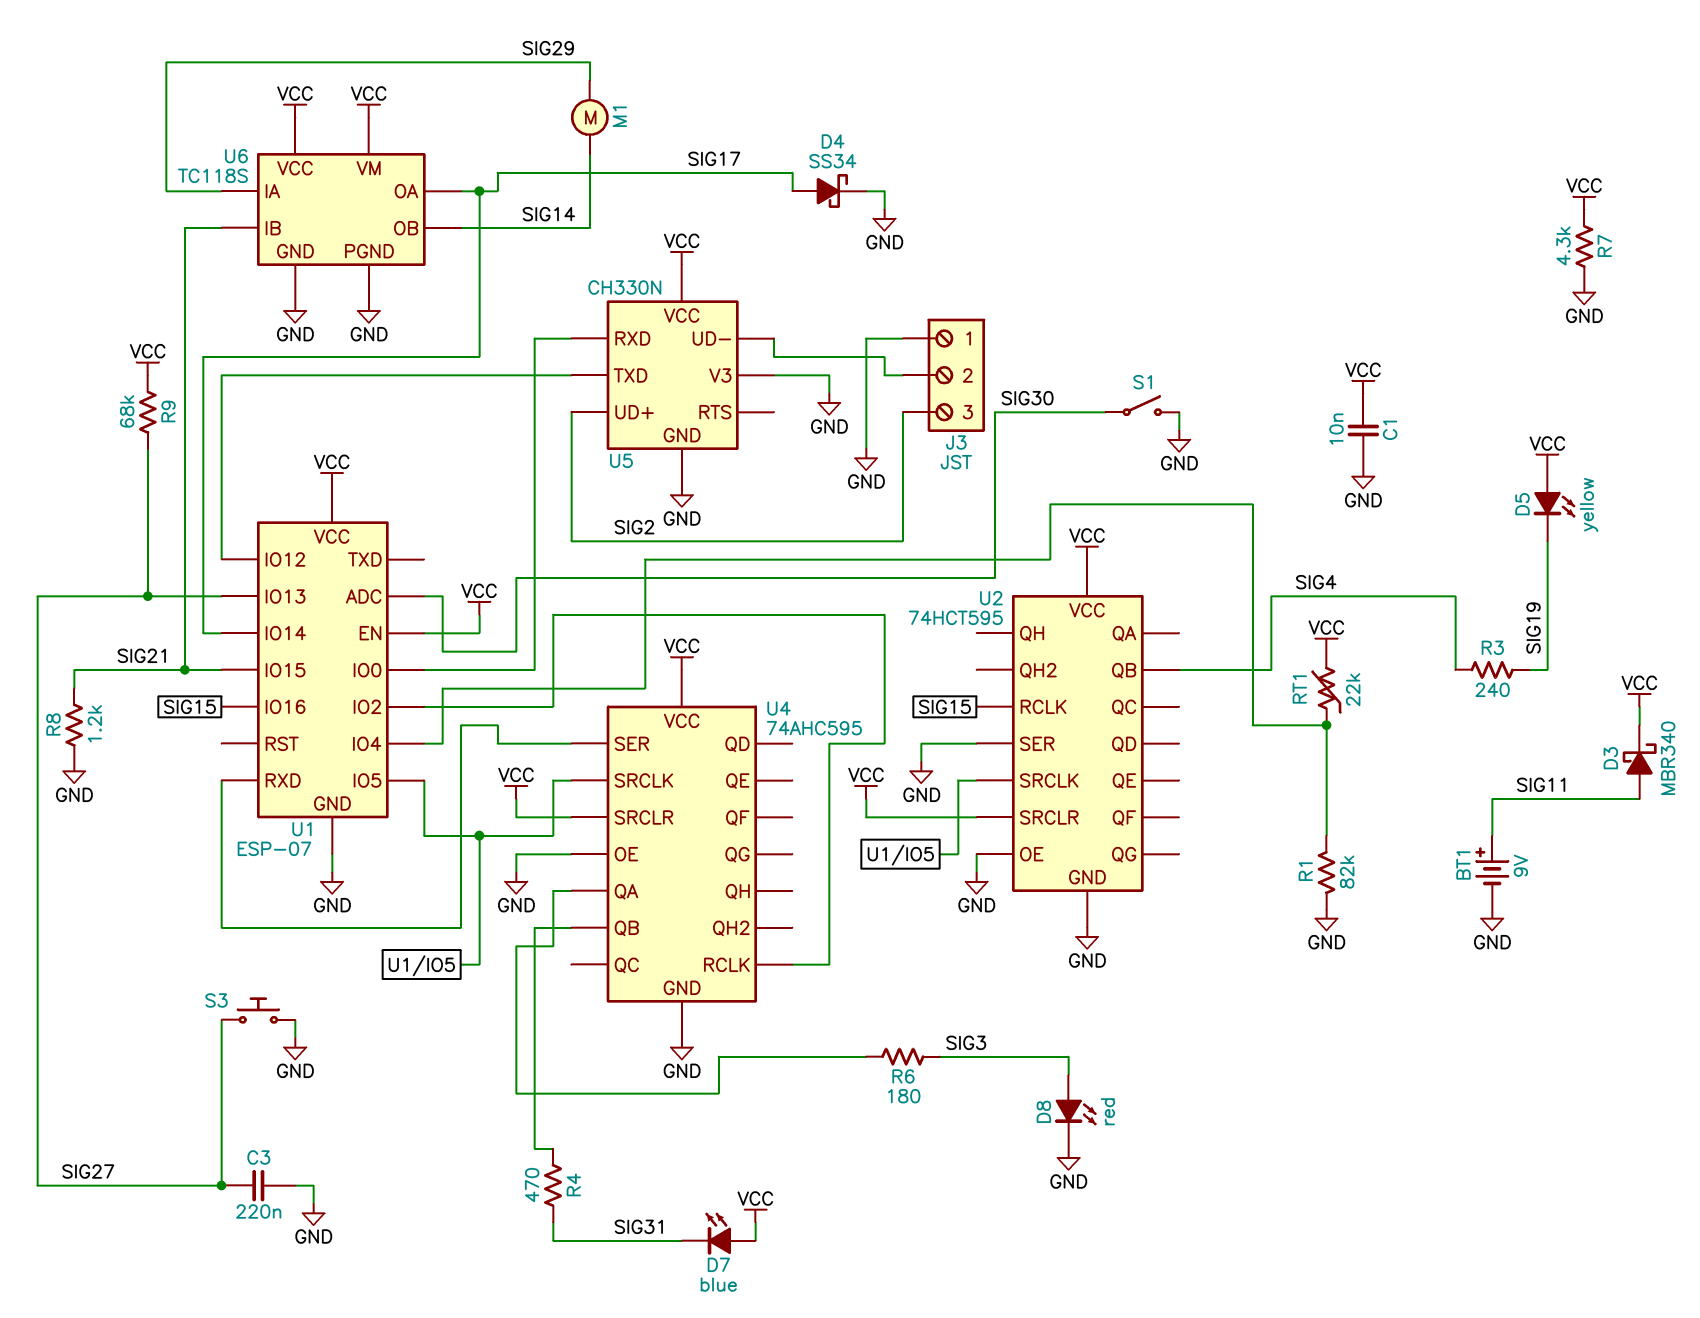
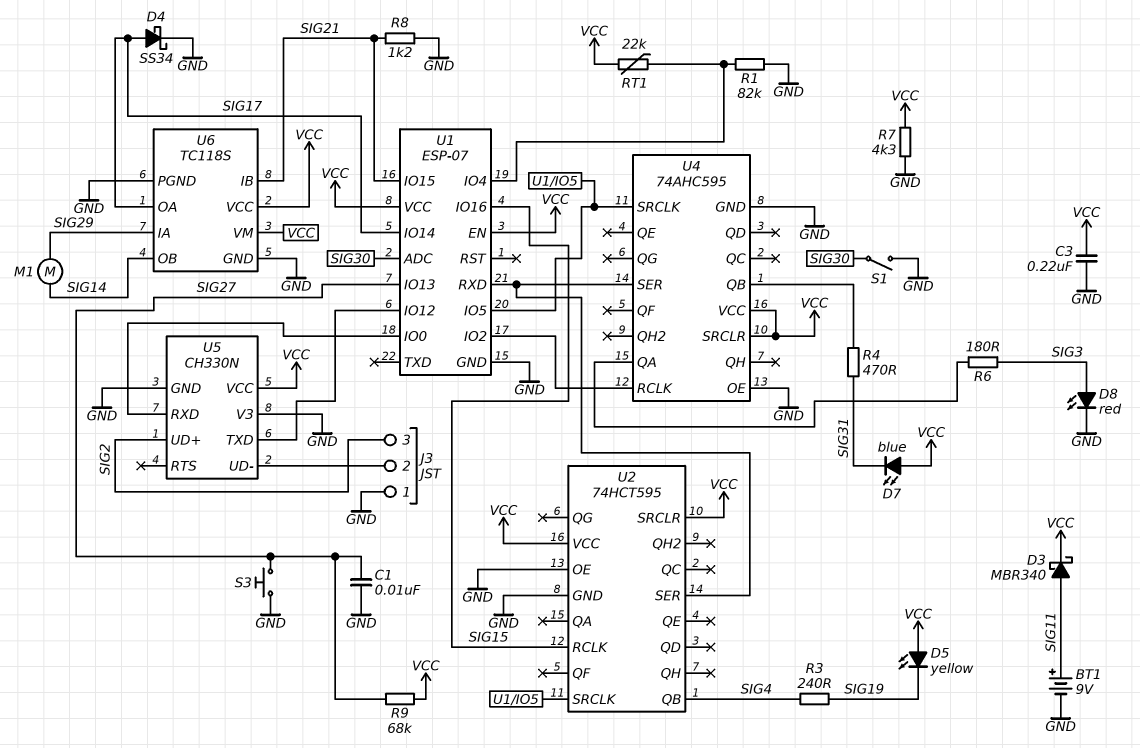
C1: 10nF (GND, VCC) -> 10nF (GND, SIG27)
C3: 220nF (GND, SIG27) -> 220nF (GND, VCC)
U2 pin SER: GND -> U1/RXD

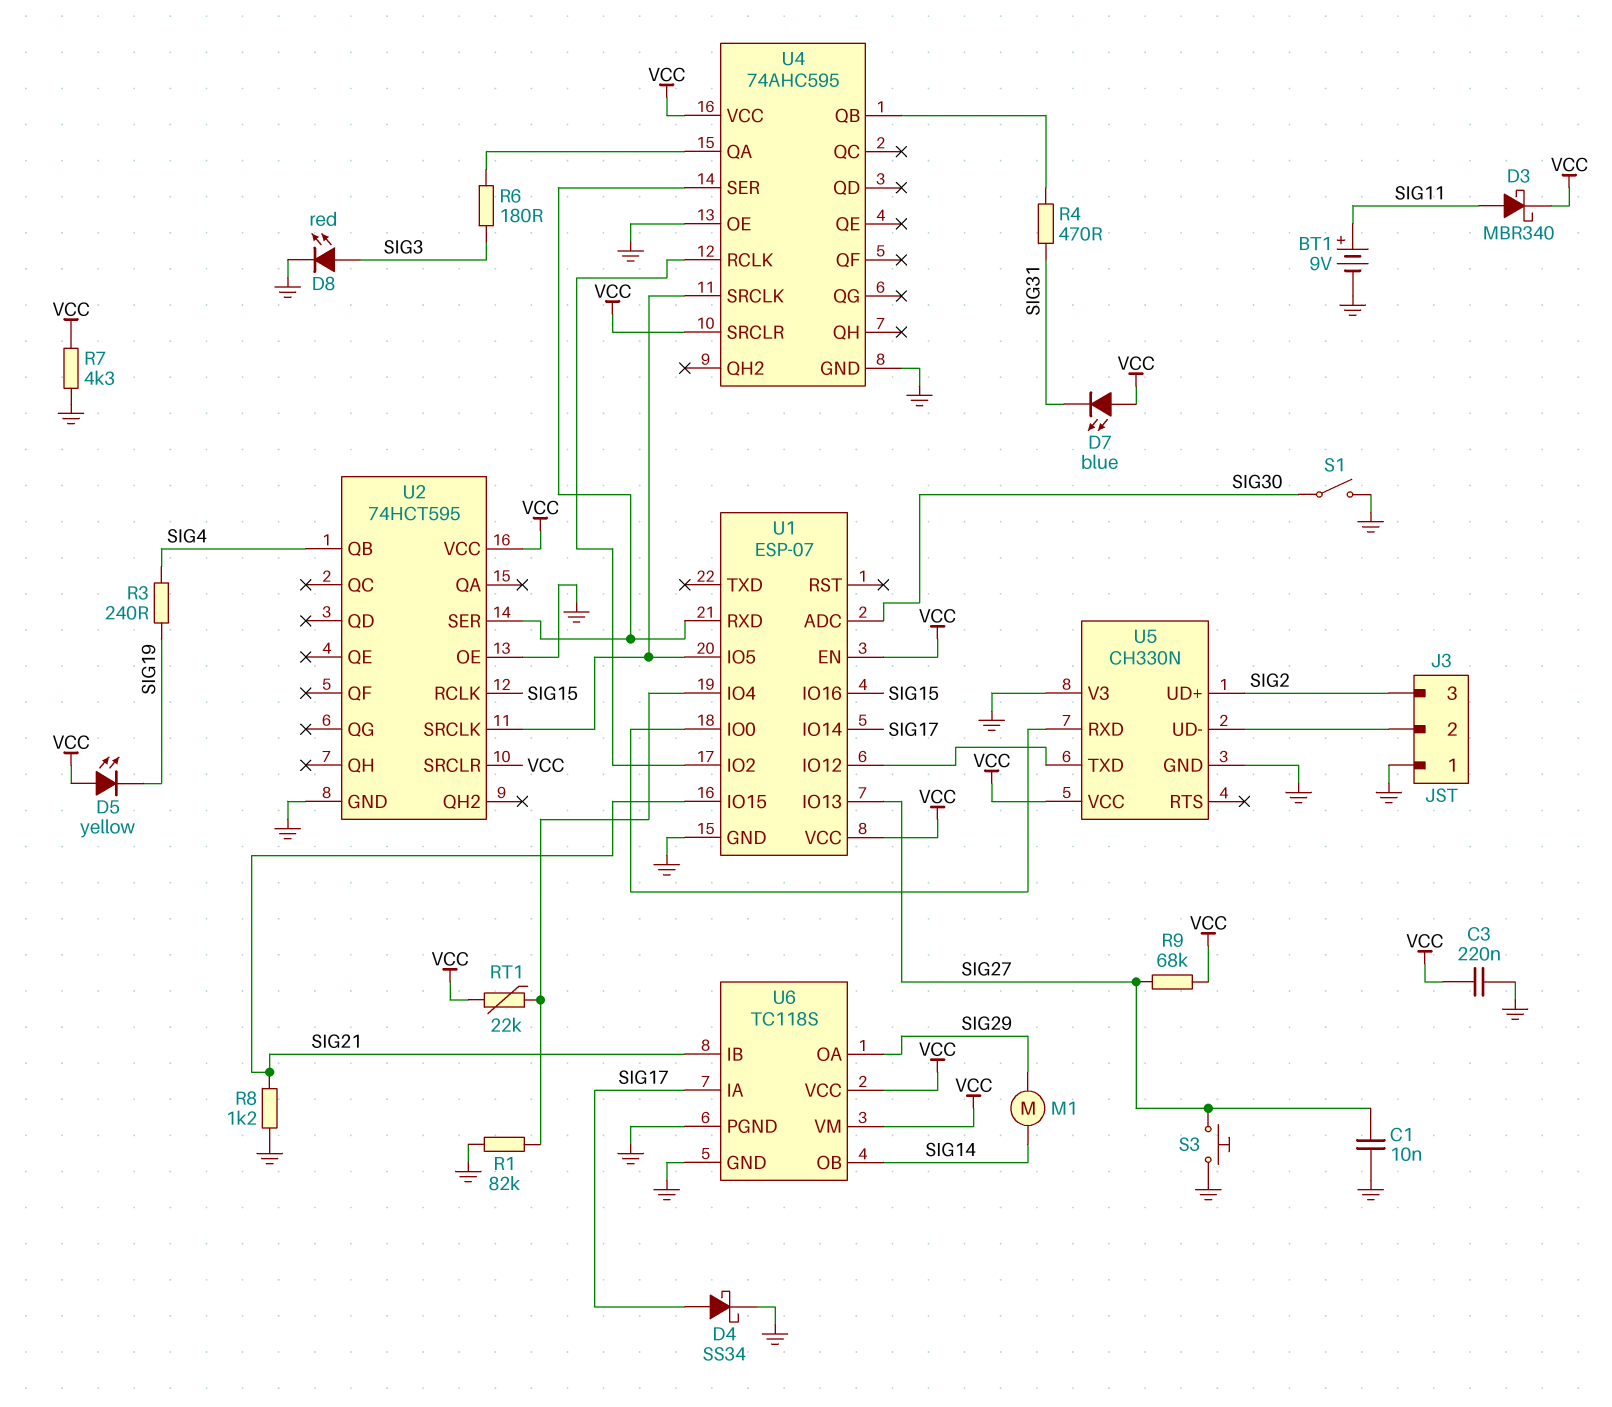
U6 pin IA: SIG29 -> SIG17
U6 pin OA: SIG17 -> SIG29

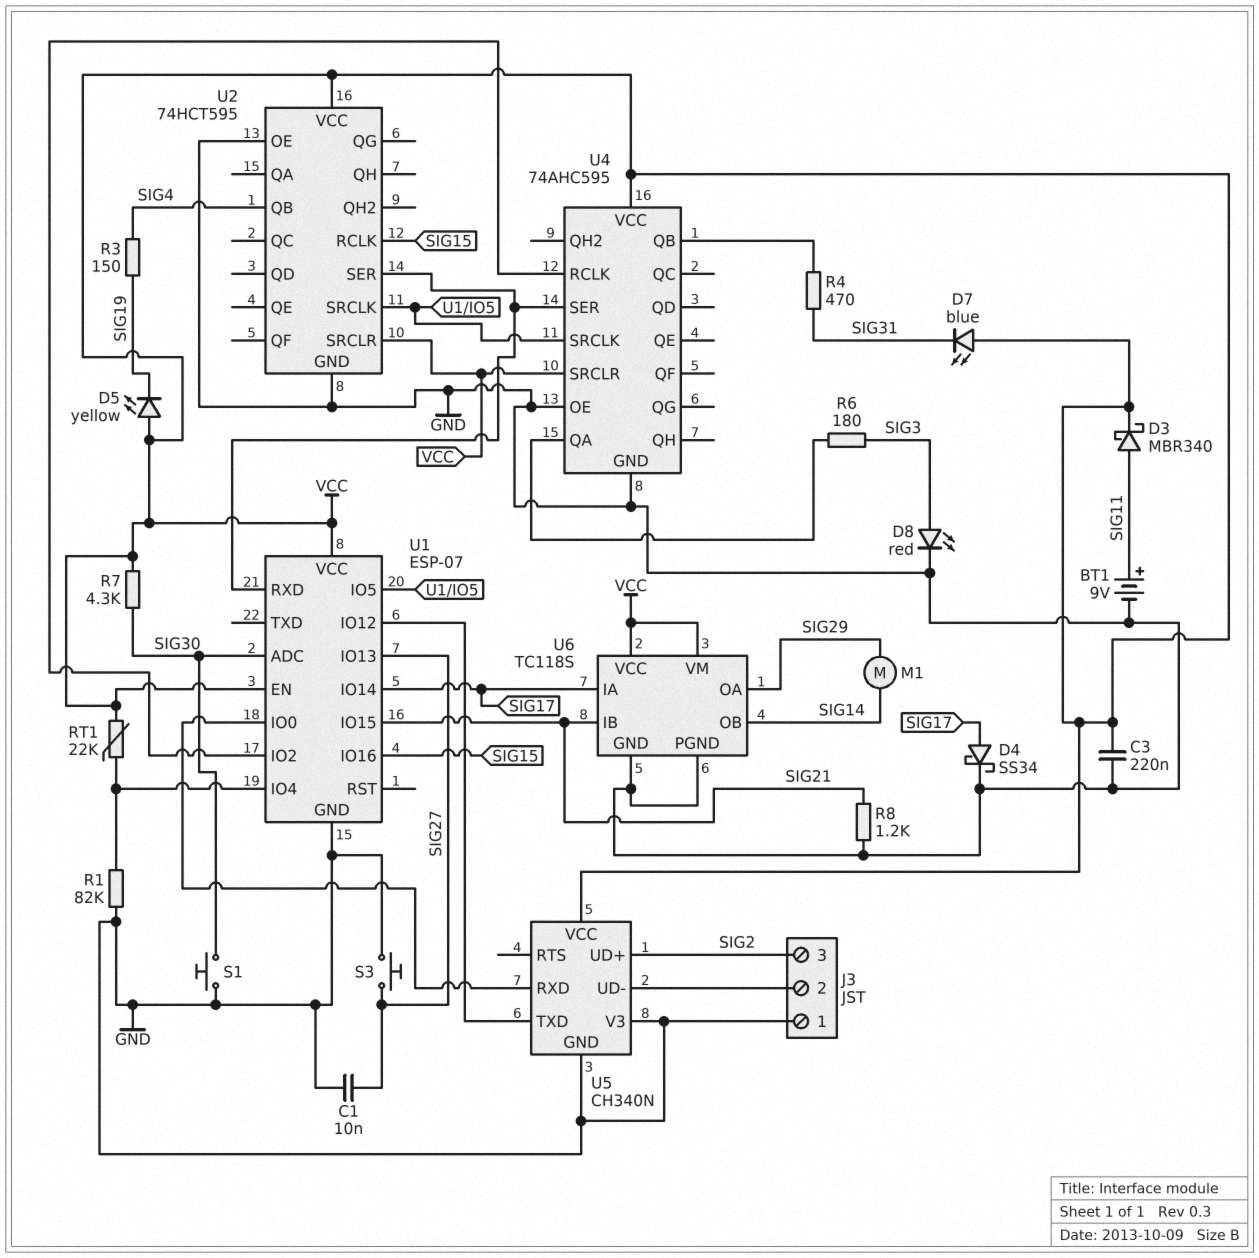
R3: 240 (SIG4, SIG19) -> 150 (SIG4, SIG19)
R7: 4.3k (GND, VCC) -> 4.3k (SIG30, VCC)
R9: 68k (SIG27, VCC) -> none
S1: switch (GND, SIG30) -> button (GND, SIG30)
U5: CH330N -> CH340N

